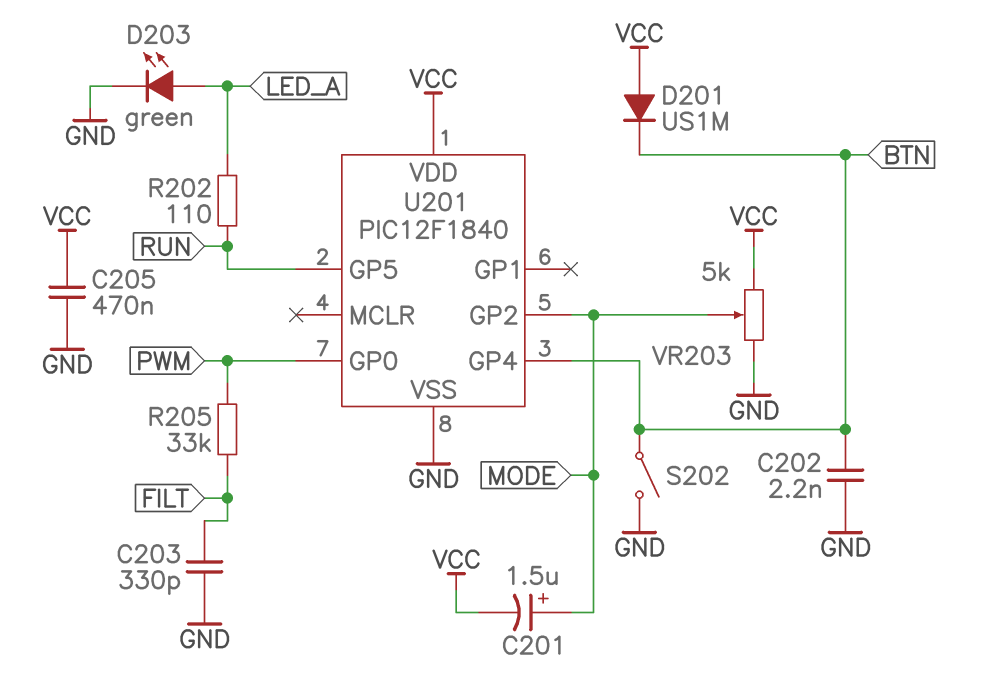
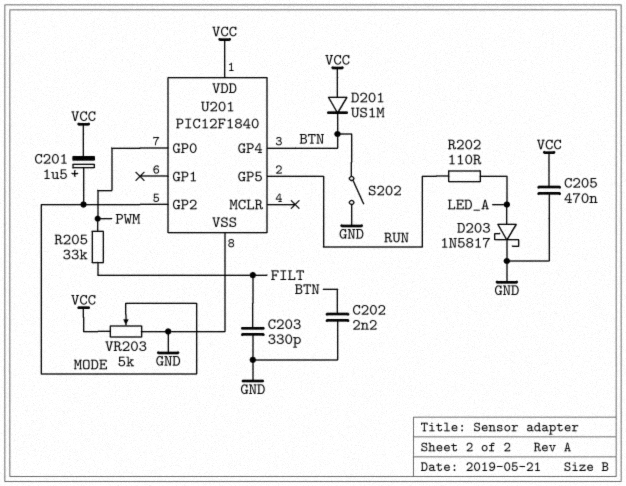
D203: LED green (A LED_A, K GND) -> schottky 1N5817 (A LED_A, K GND)

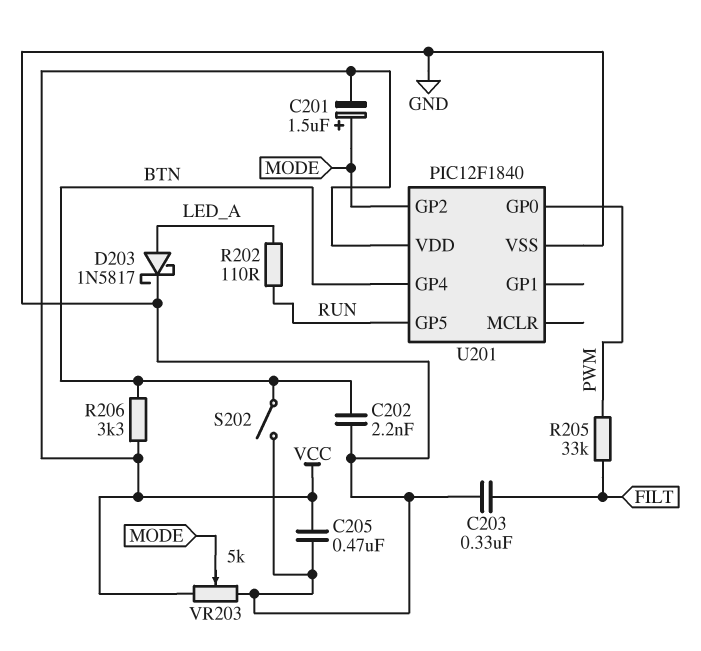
C203: 330pF (FILT, GND) -> 330nF (FILT, GND)
D201: diode US1M (A VCC, K BTN) -> none
R206: none -> 3.3k (BTN, VCC)

